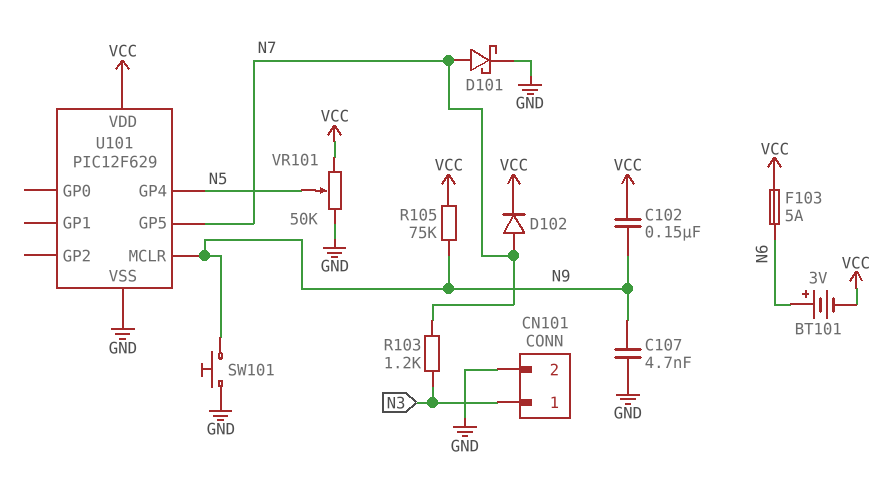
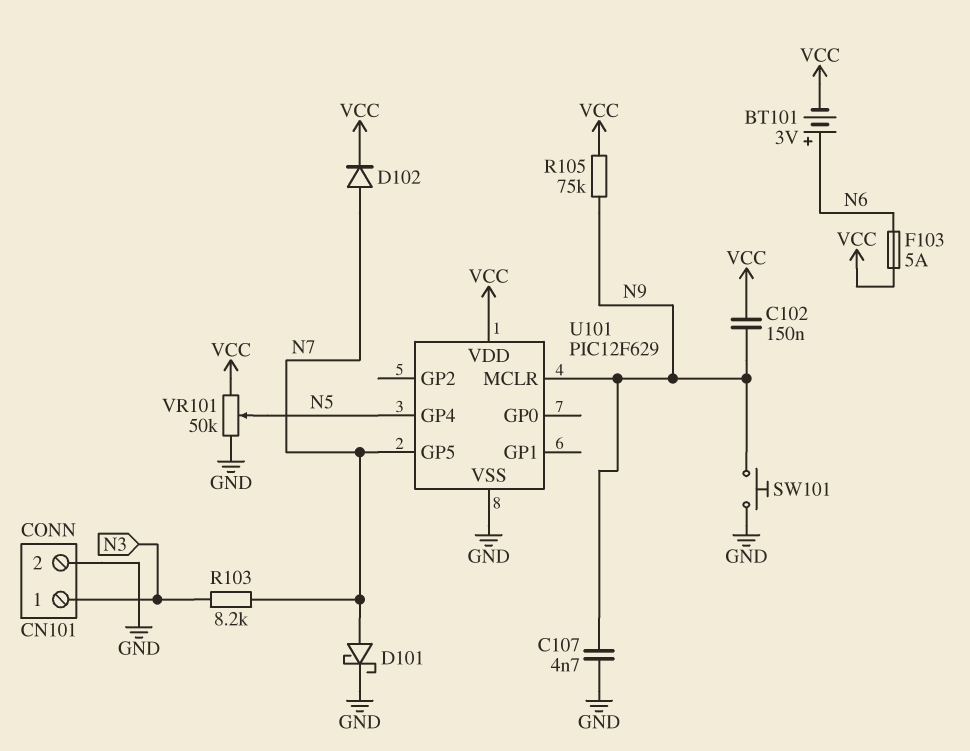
R103: 1.2k (N3, N7) -> 8.2k (N3, N7)

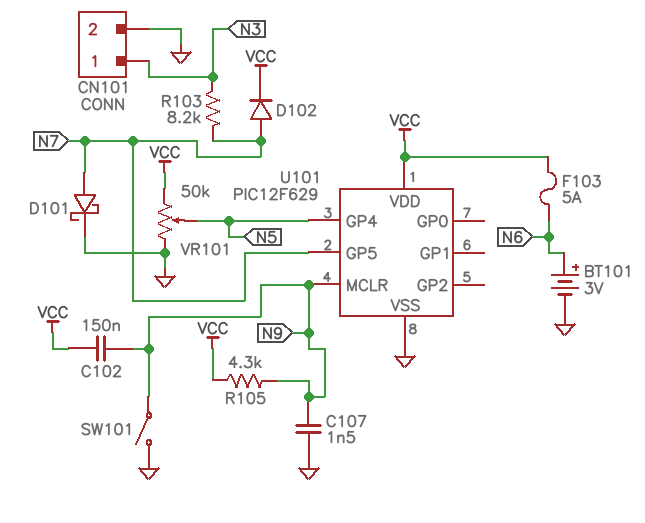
BT101: 3V (plus N6, minus VCC) -> 3V (plus N6, minus GND)
C107: 4.7nF (GND, N9) -> 1.5nF (GND, N9)
R105: 75k (N9, VCC) -> 4.3k (N9, VCC)
SW101: button (GND, N9) -> switch (GND, N9)

